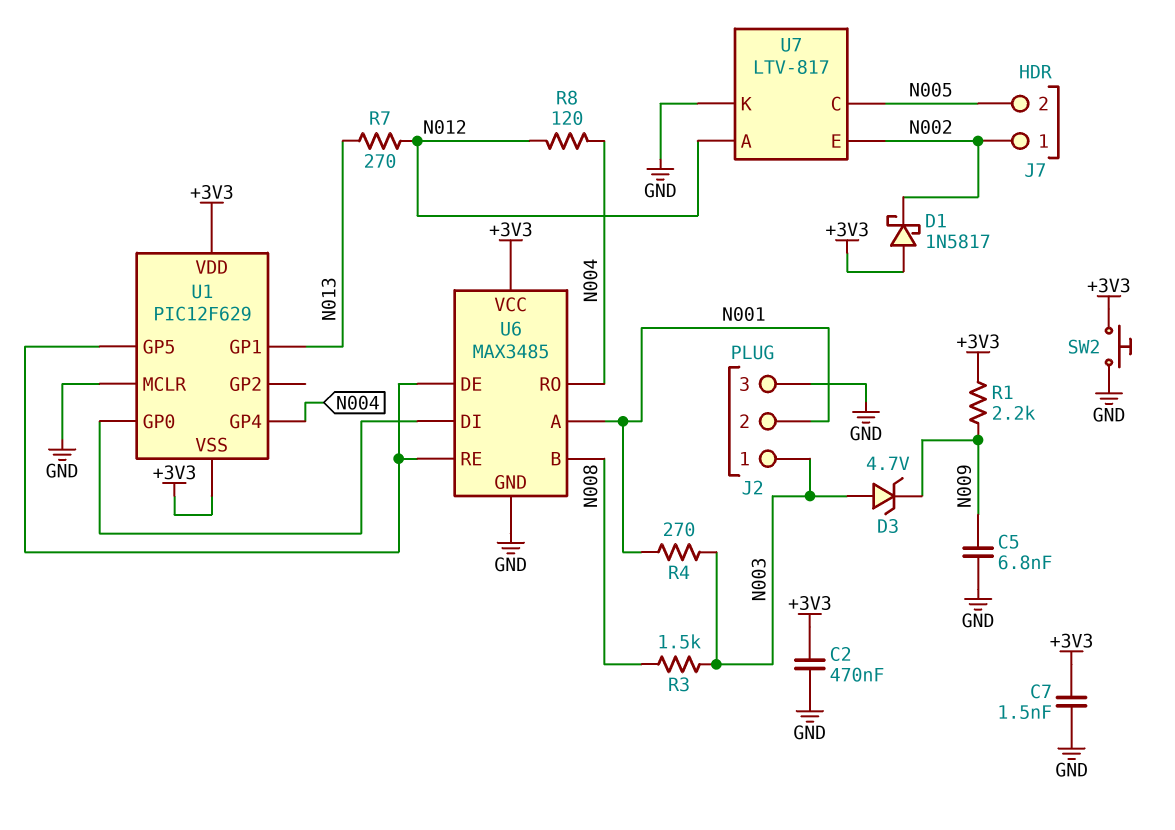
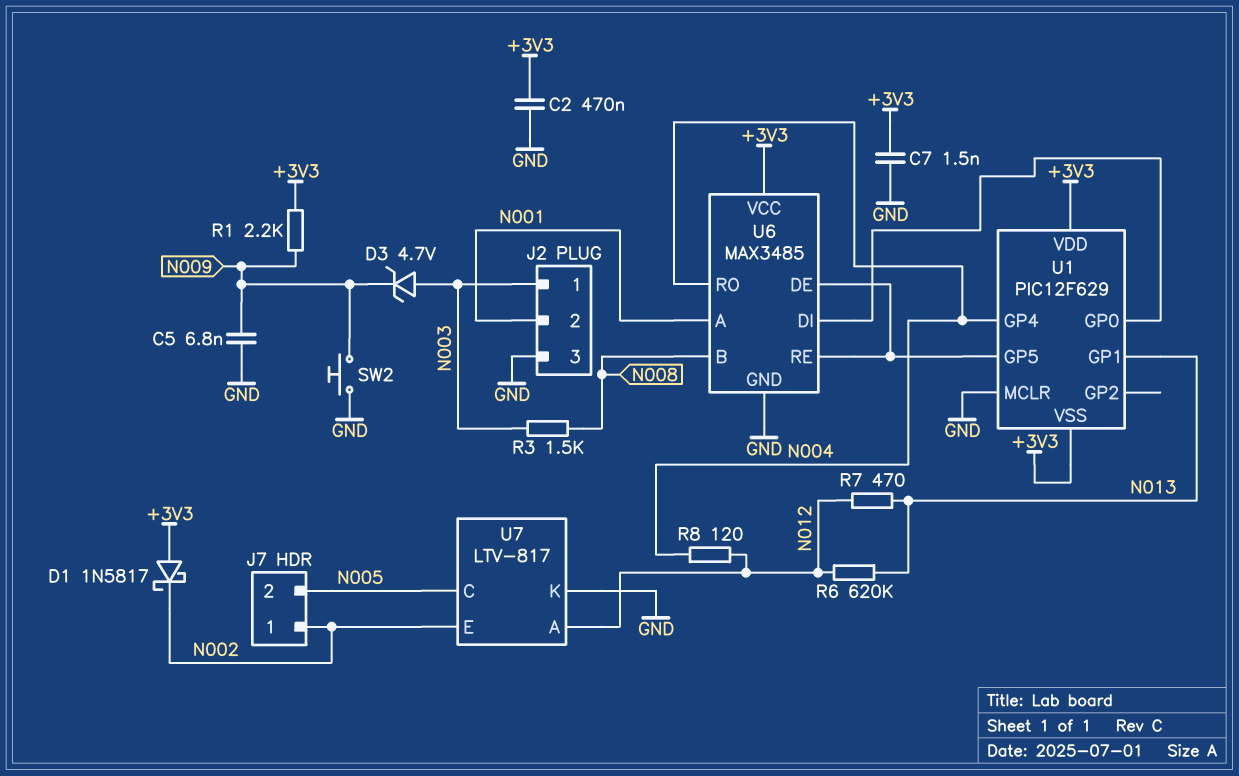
R4: 270 (N001, N003) -> none
R6: none -> 620k (N012, N013)
R7: 270 (N012, N013) -> 470 (N012, N013)
SW2: button (+3V3, GND) -> button (GND, N009)

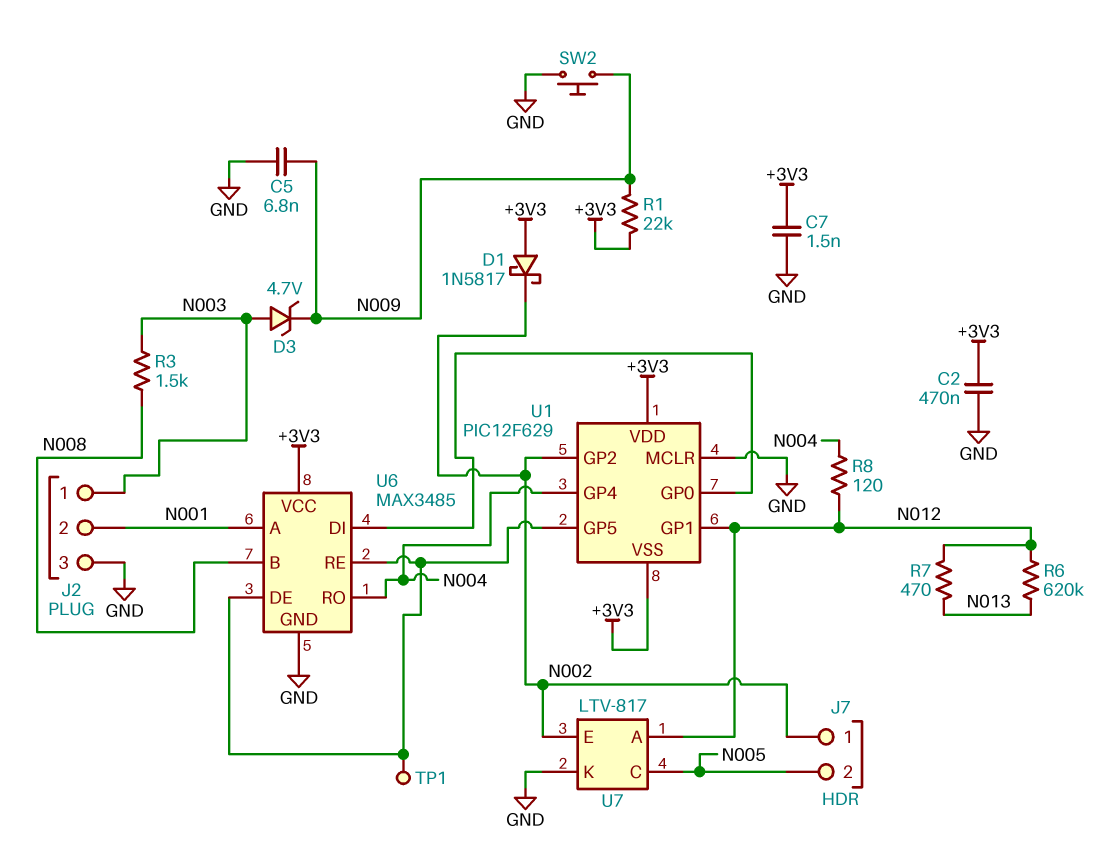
R1: 2.2k (+3V3, N009) -> 22k (+3V3, N009)
TP1: none -> test point (U1/GP5)
U1 pin GP1: N013 -> N012
U1 pin GP2: none -> N002

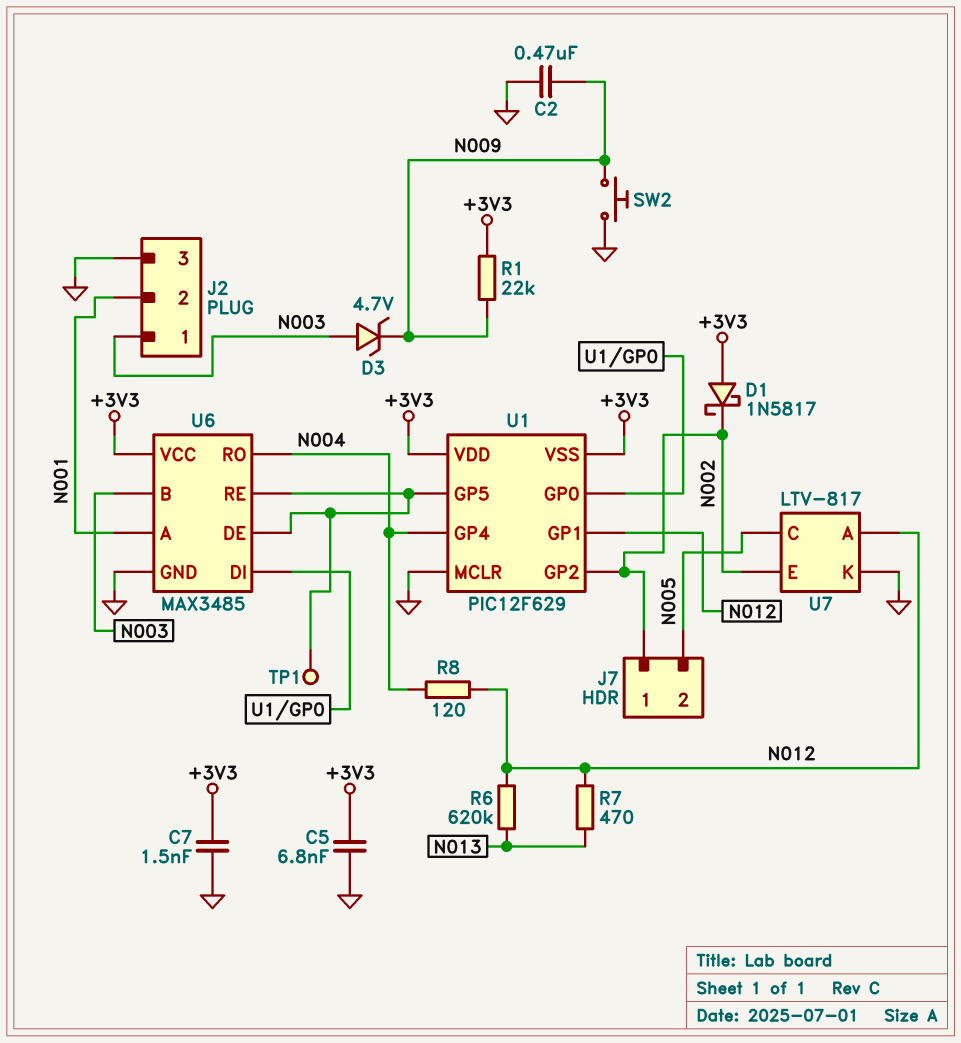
C2: 470nF (+3V3, GND) -> 470nF (GND, N009)
C5: 6.8nF (GND, N009) -> 6.8nF (+3V3, GND)
R3: 1.5k (N003, N008) -> none
U6 pin B: N008 -> N003

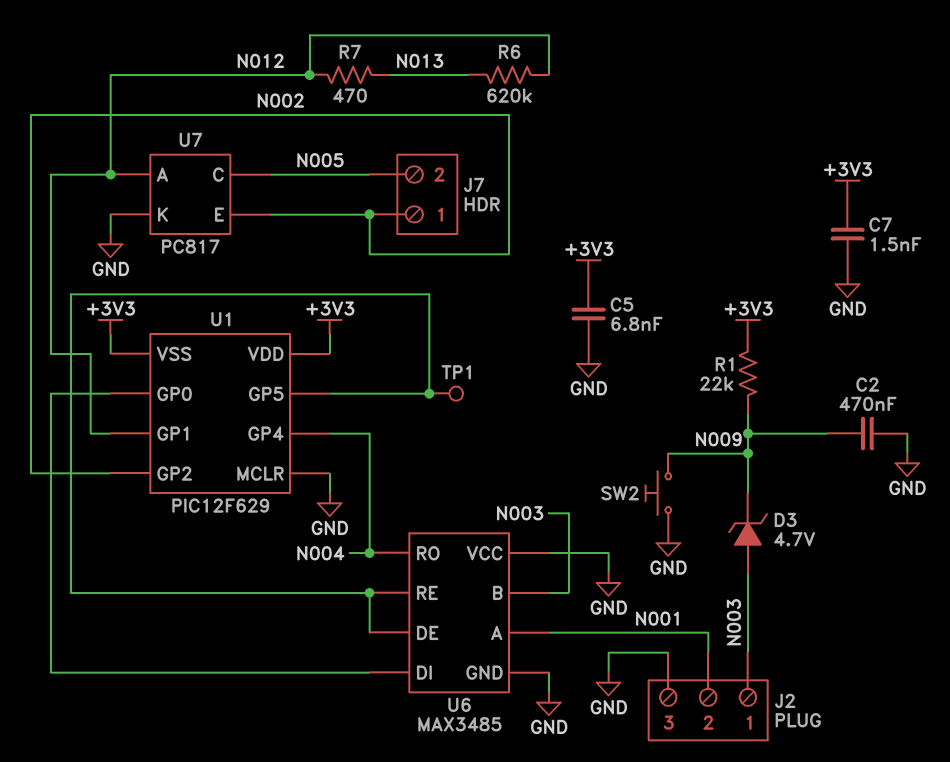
D1: schottky 1N5817 (A +3V3, K N002) -> none
R8: 120 (N004, N012) -> none
U6 pin VCC: +3V3 -> GND
U7: LTV-817 -> PC817

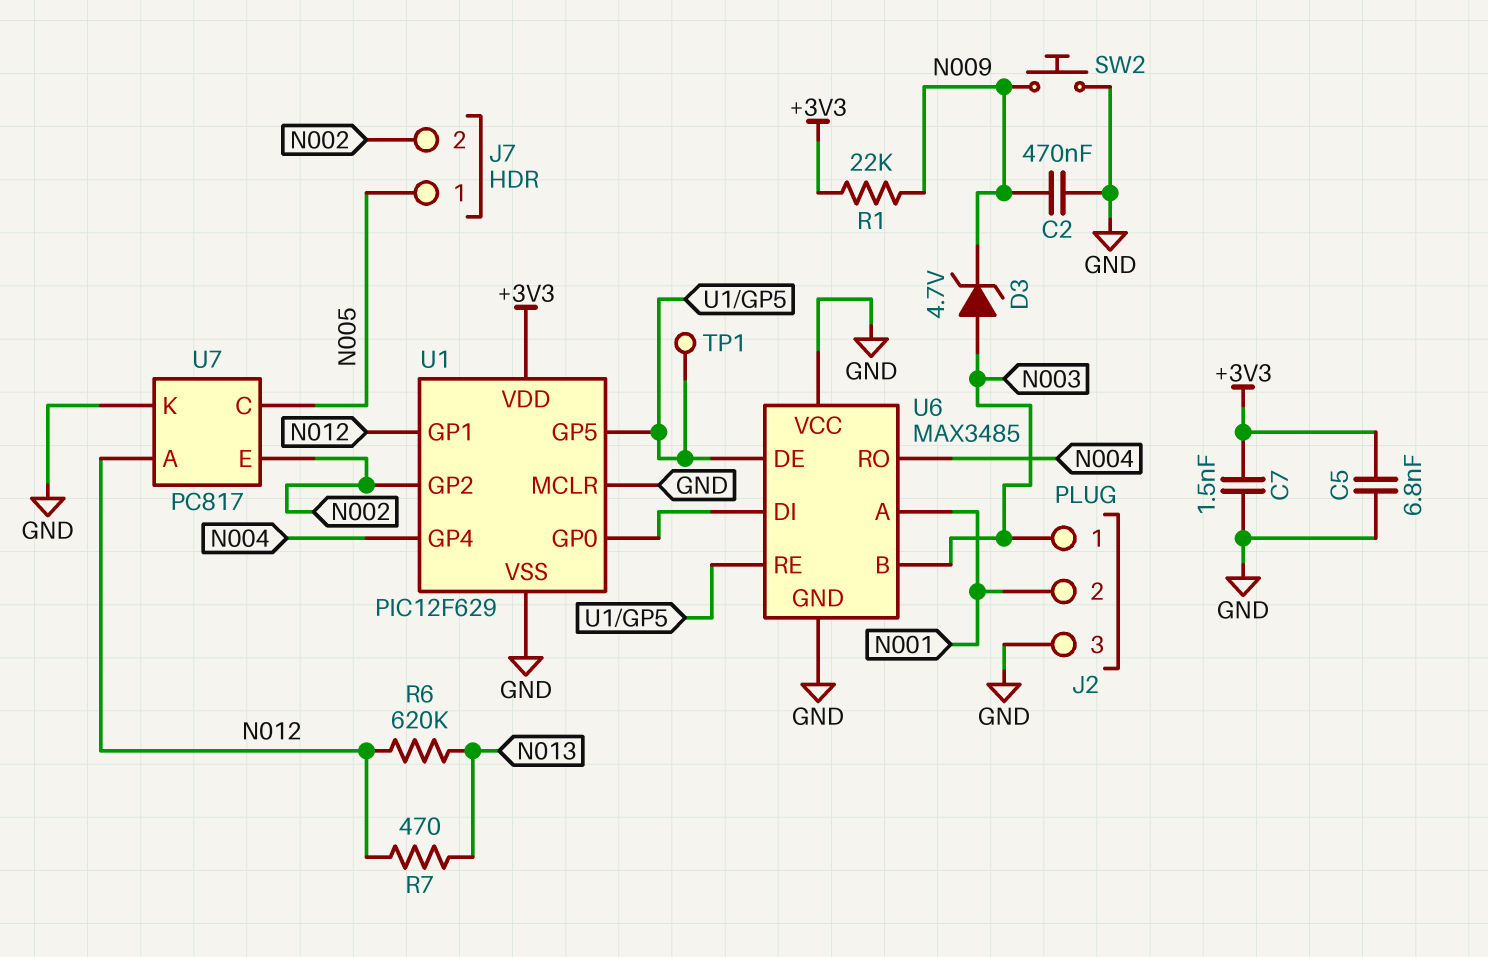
J7 pin 1: N002 -> N005
J7 pin 2: N005 -> N002
U1 pin VSS: +3V3 -> GND

